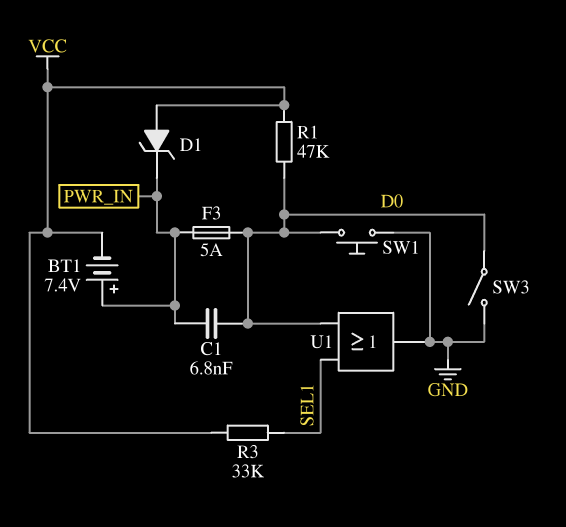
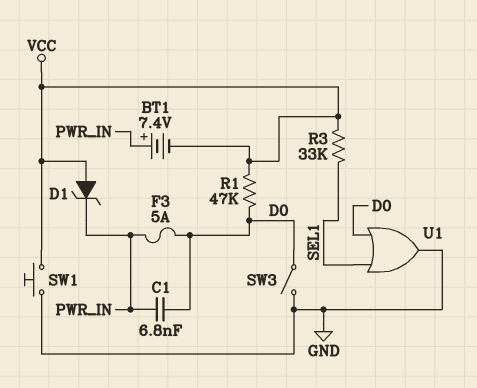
SW1: button (D0, GND) -> button (GND, VCC)

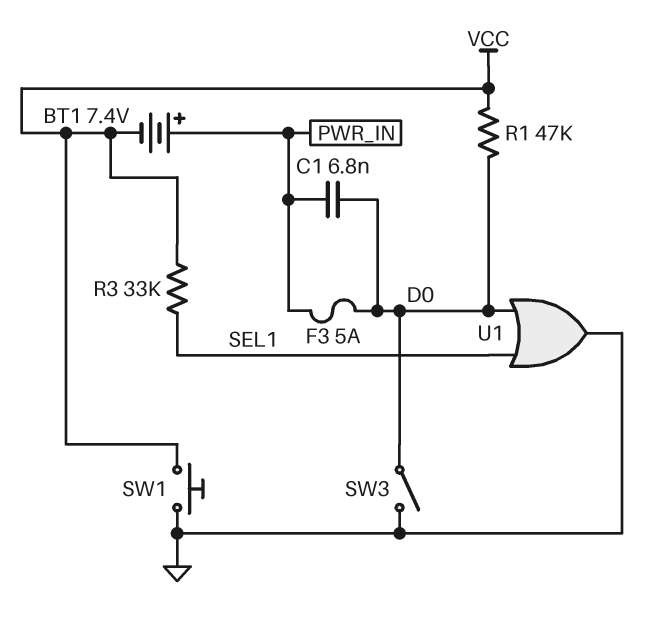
D1: zener (A VCC, K PWR_IN) -> none

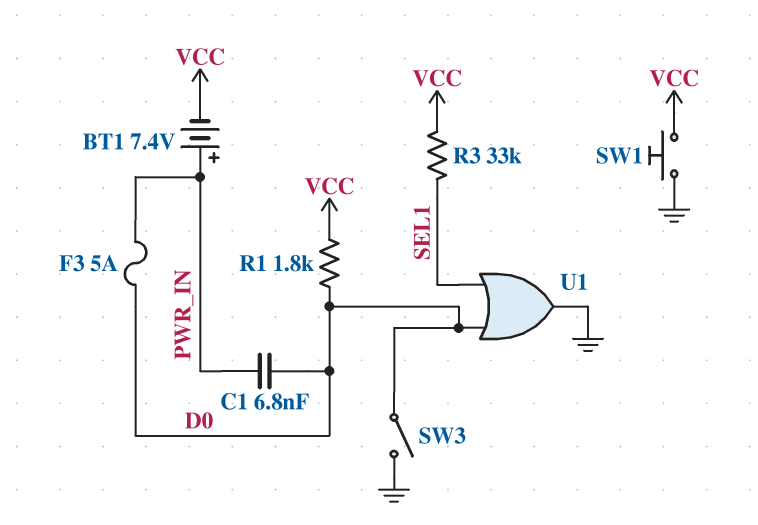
R1: 47k (D0, VCC) -> 1.8k (D0, VCC)

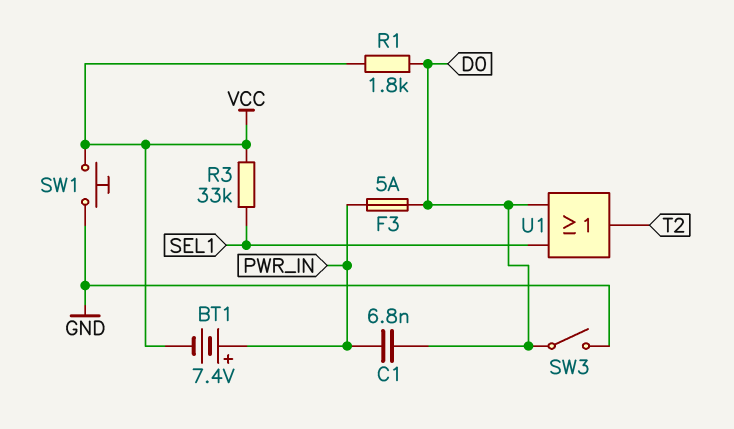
U1: OR (in D0, in SEL1, out GND) -> OR (in D0, in SEL1, out T2)

